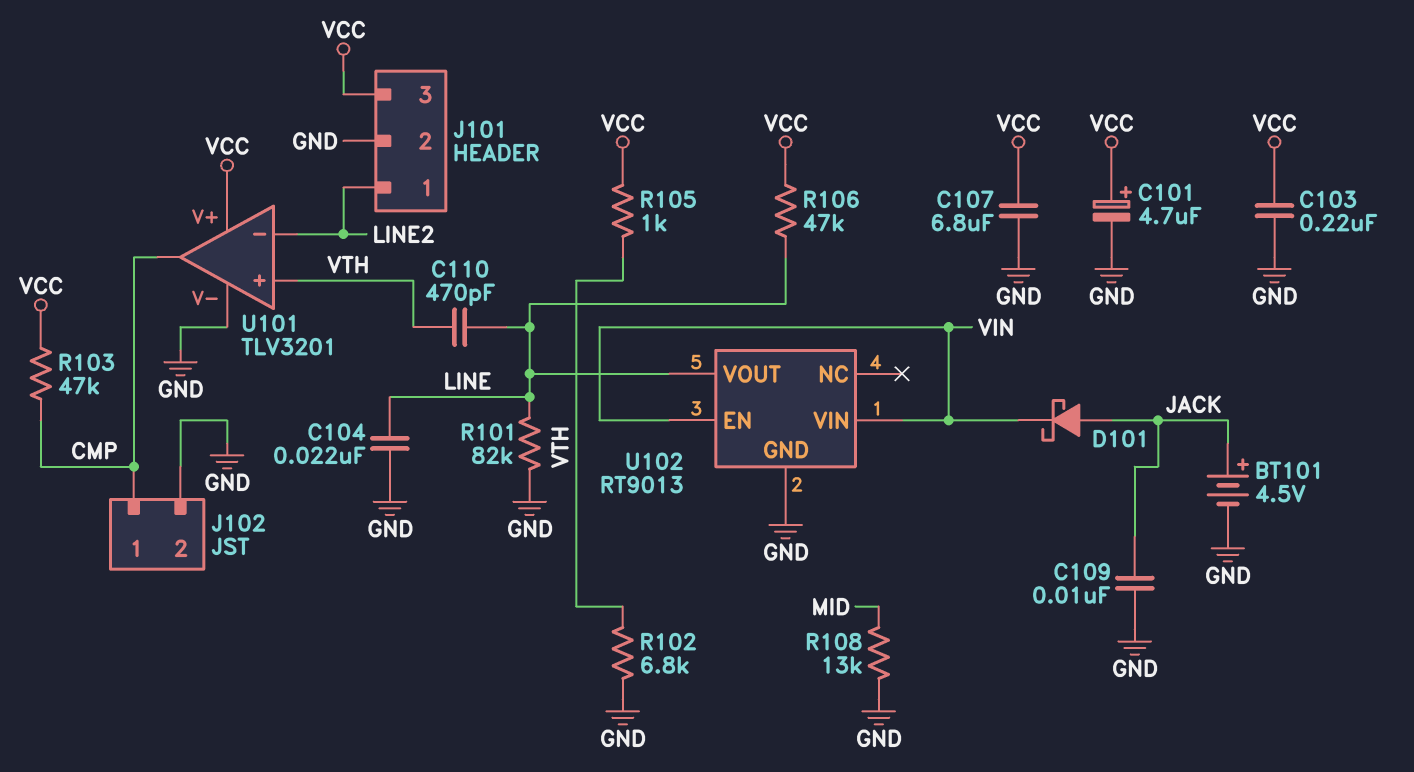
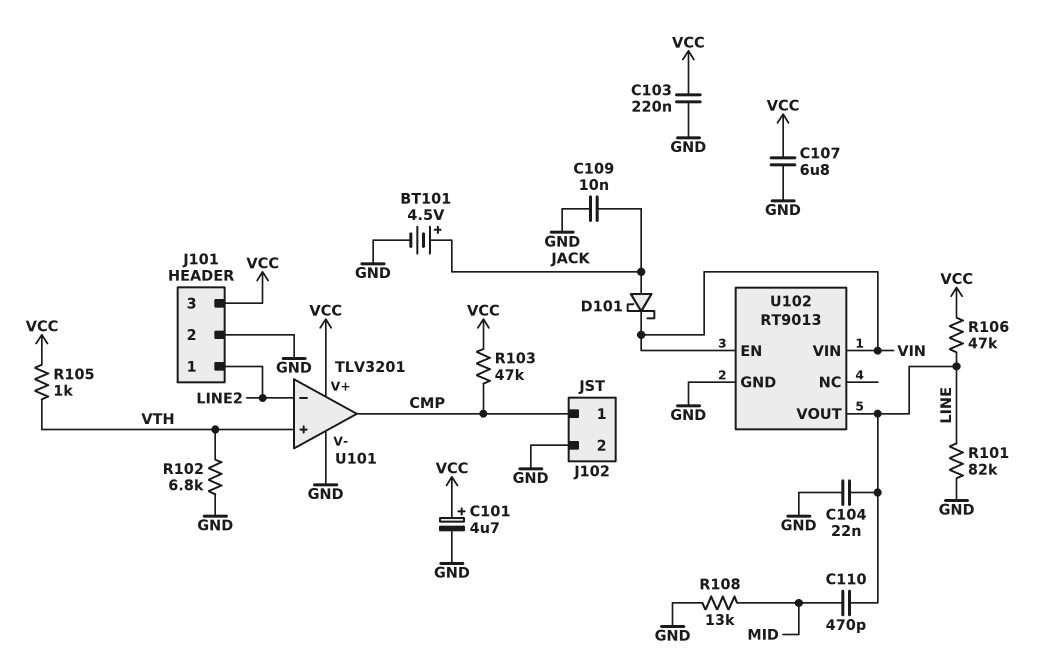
C110: 470pF (LINE, VTH) -> 470pF (LINE, MID)

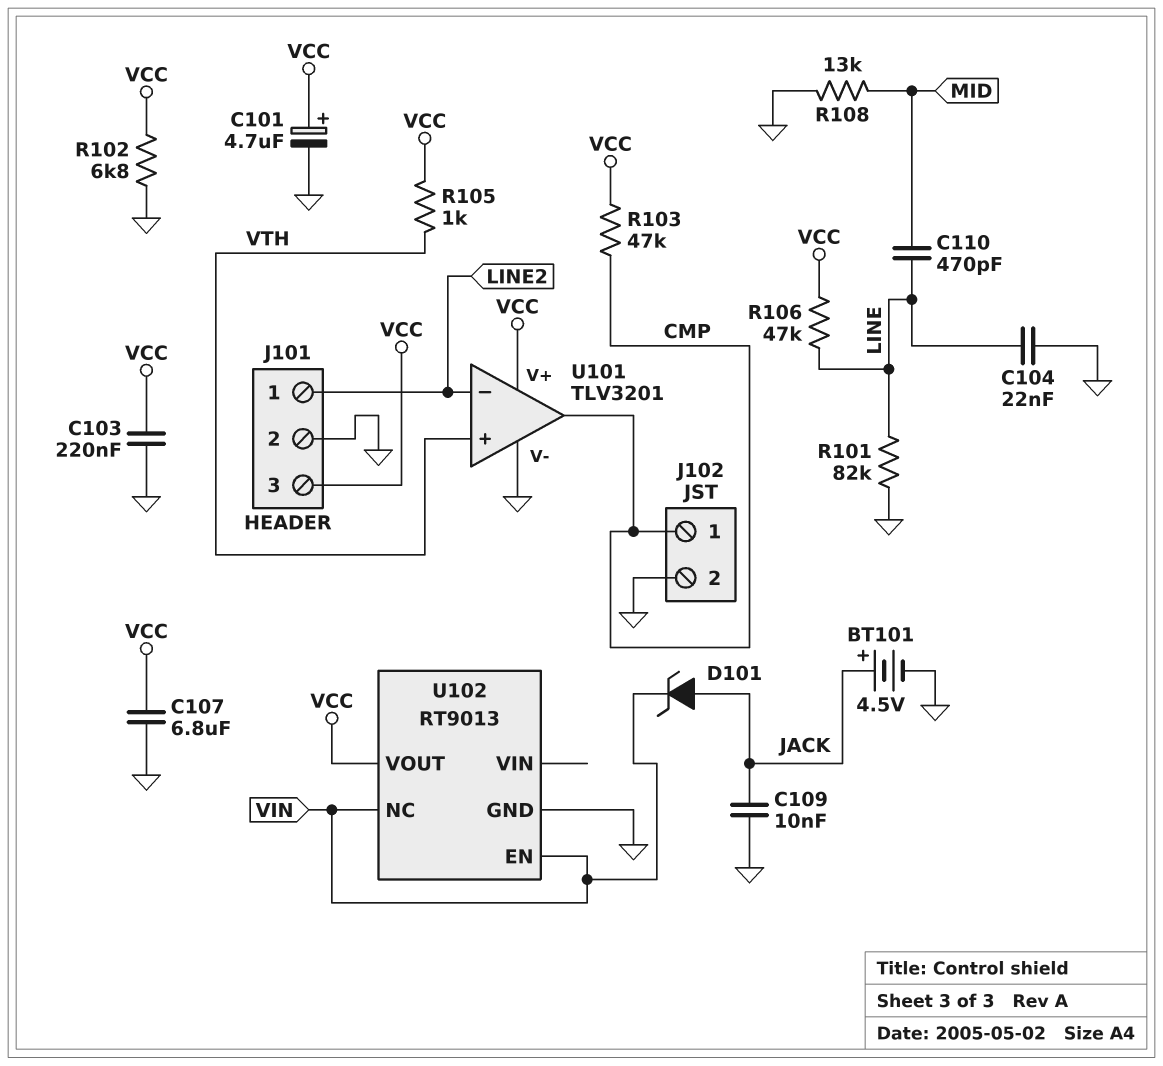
D101: schottky (A JACK, K VIN) -> zener (A JACK, K VIN)
R102: 6.8k (GND, VTH) -> 6.8k (GND, VCC)
U102 pin NC: none -> VIN
U102 pin VIN: VIN -> none
U102 pin VOUT: LINE -> VCC

